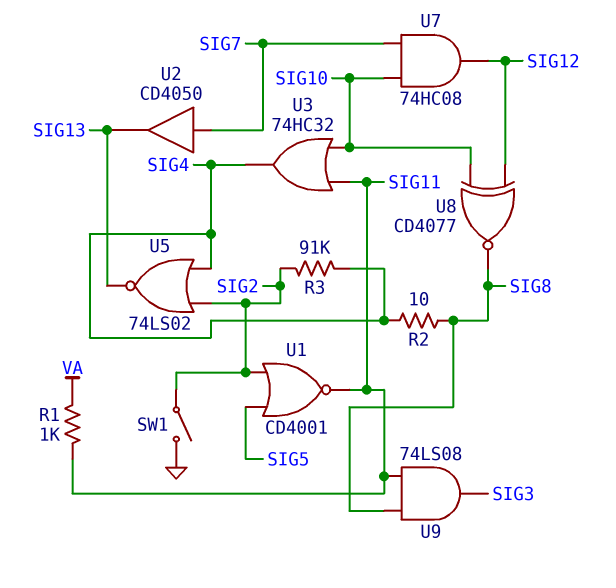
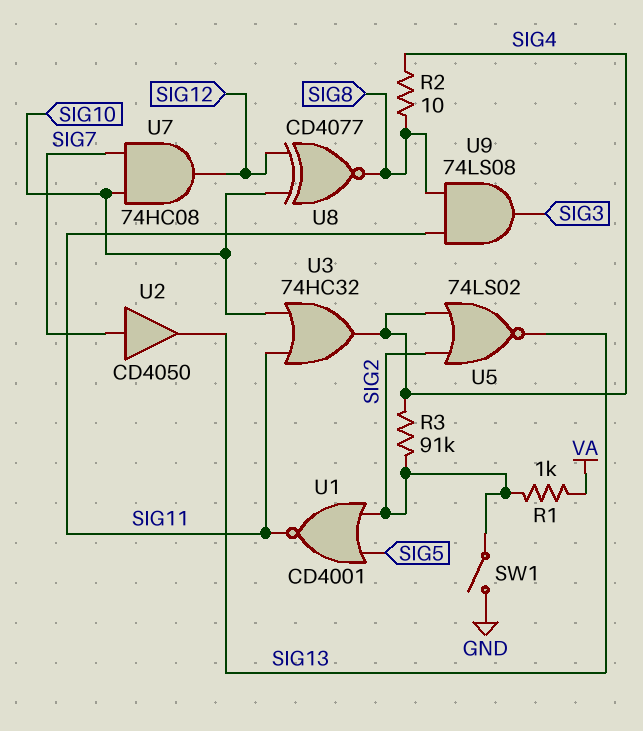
R1: 1k (SIG11, VA) -> 1k (SIG2, VA)

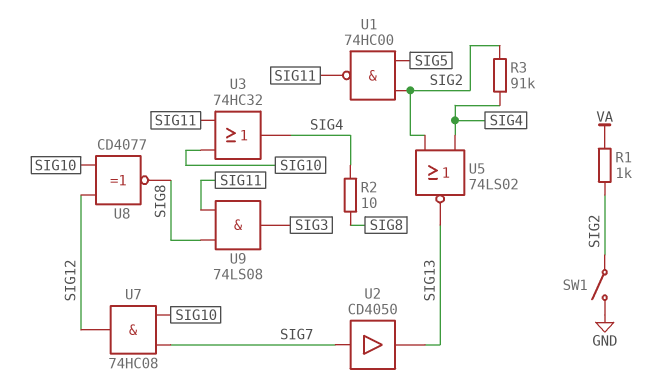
U1: NOR CD4001 (in SIG2, in SIG5, out SIG11) -> NAND 74HC00 (in SIG2, in SIG5, out SIG11)

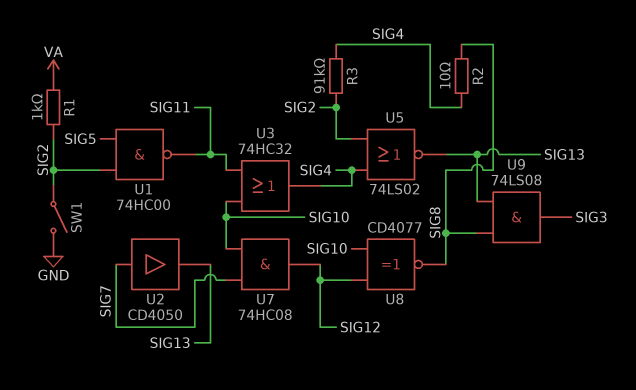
U9: AND 74LS08 (in SIG8, in SIG11, out SIG3) -> AND 74LS08 (in SIG8, in SIG13, out SIG3)

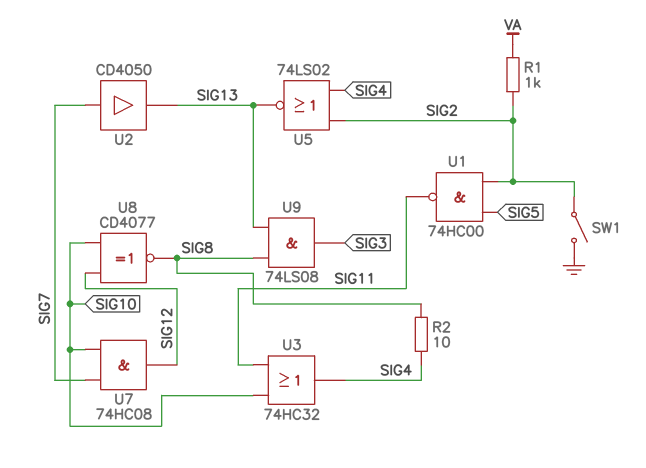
R3: 91k (SIG2, SIG4) -> none

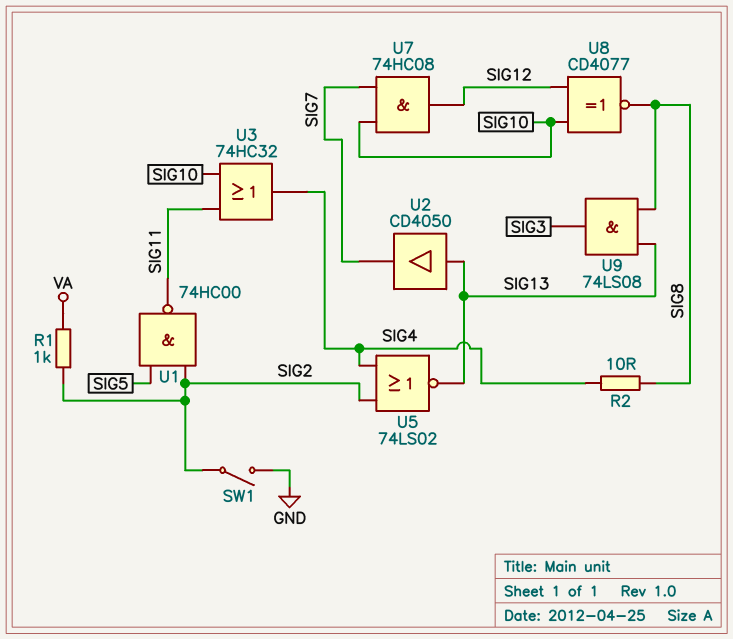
U2: buffer CD4050 (in SIG7, out SIG13) -> buffer CD4050 (in SIG13, out SIG7)

